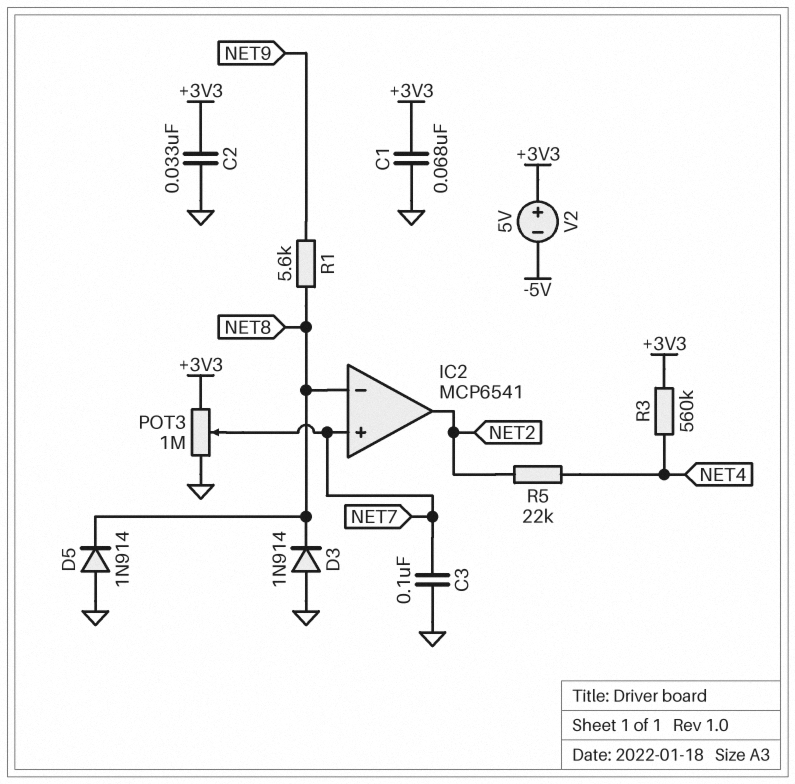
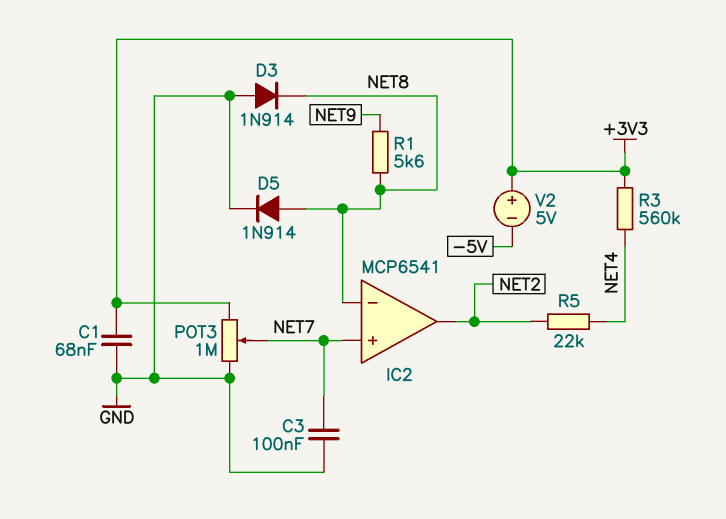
C2: 33nF (+3V3, GND) -> none
D5: diode 1N914 (A GND, K NET8) -> diode 1N914 (A NET8, K GND)

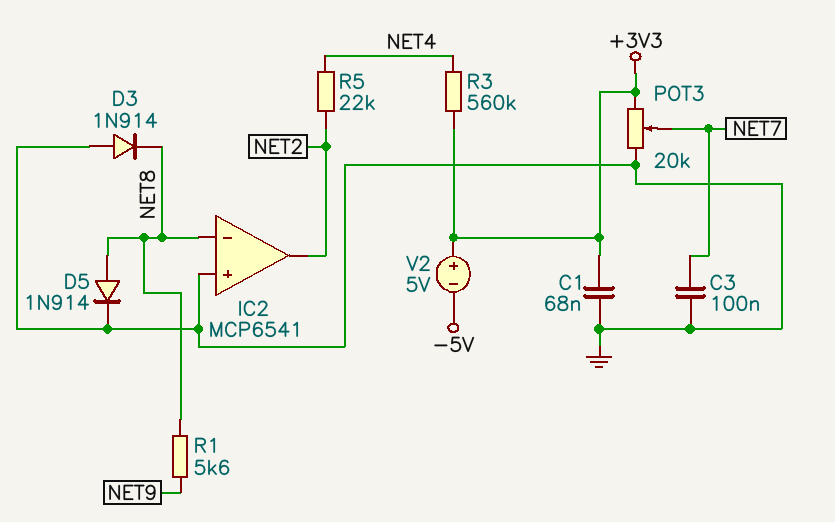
IC2 pin in+: NET7 -> GND
POT3: 1M (+3V3, GND, wiper NET7) -> 20k (+3V3, GND, wiper NET7)

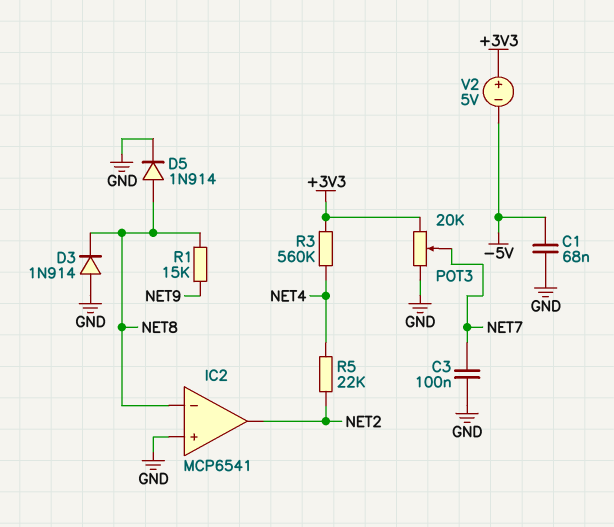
C1: 68nF (+3V3, GND) -> 68nF (-5V, GND)
R1: 5.6k (NET8, NET9) -> 15k (NET8, NET9)

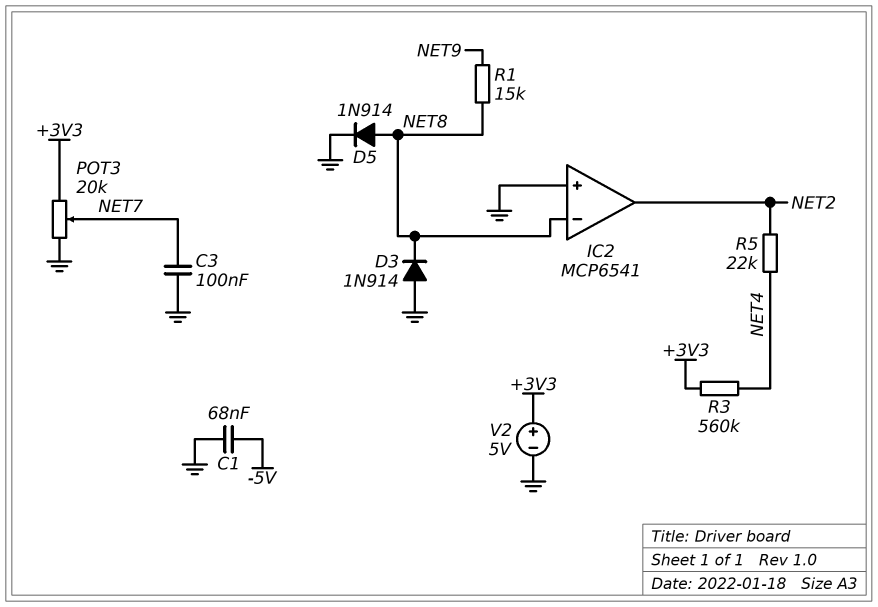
V2: 5V (plus +3V3, minus -5V) -> 5V (plus +3V3, minus GND)

